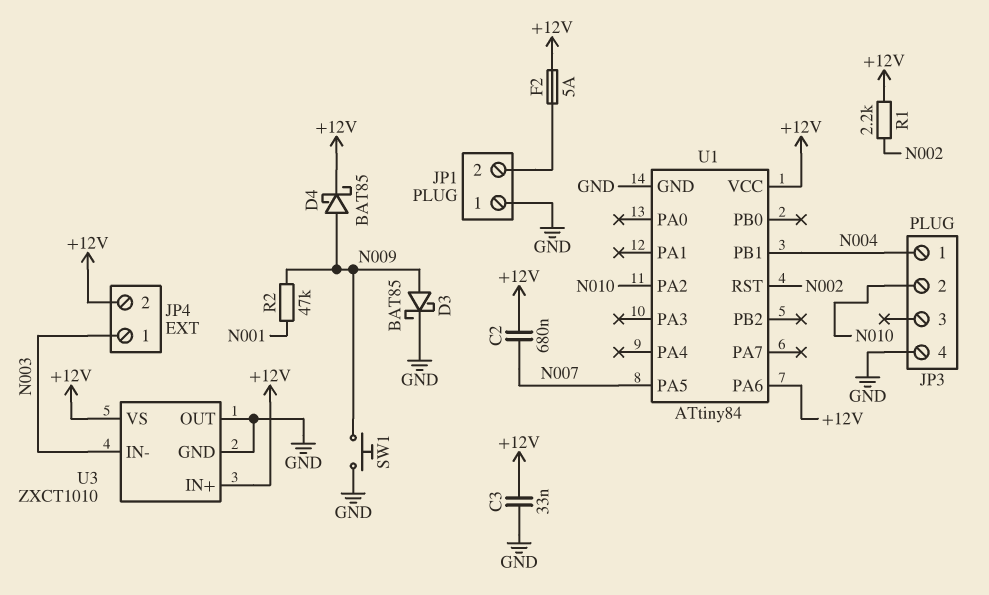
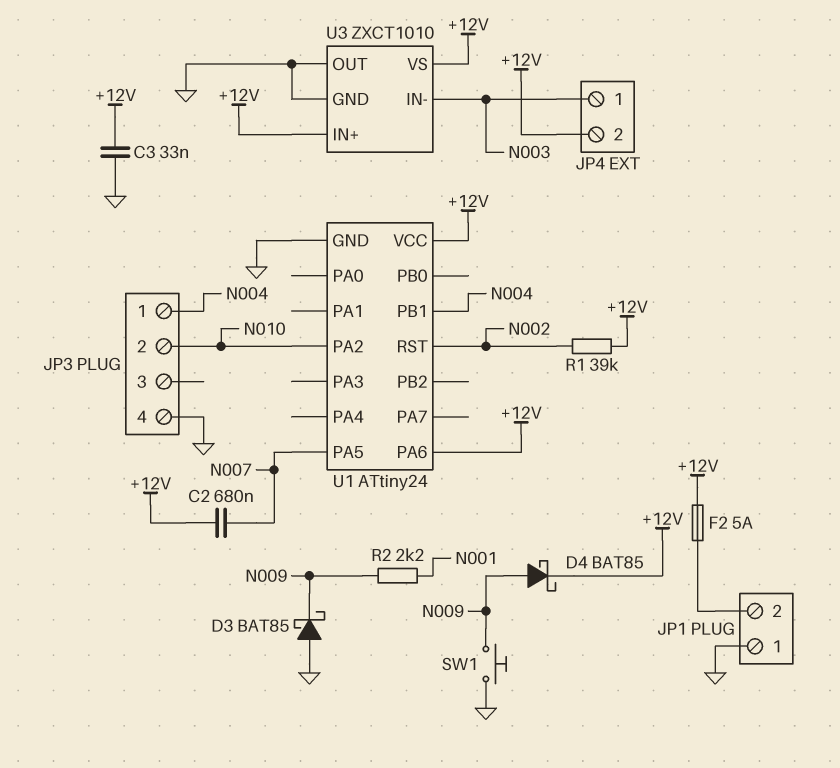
D3: schottky BAT85 (A N009, K GND) -> schottky BAT85 (A GND, K N009)
R1: 2.2k (+12V, N002) -> 39k (+12V, N002)
R2: 47k (N001, N009) -> 2.2k (N001, N009)
U1: ATtiny84 -> ATtiny24

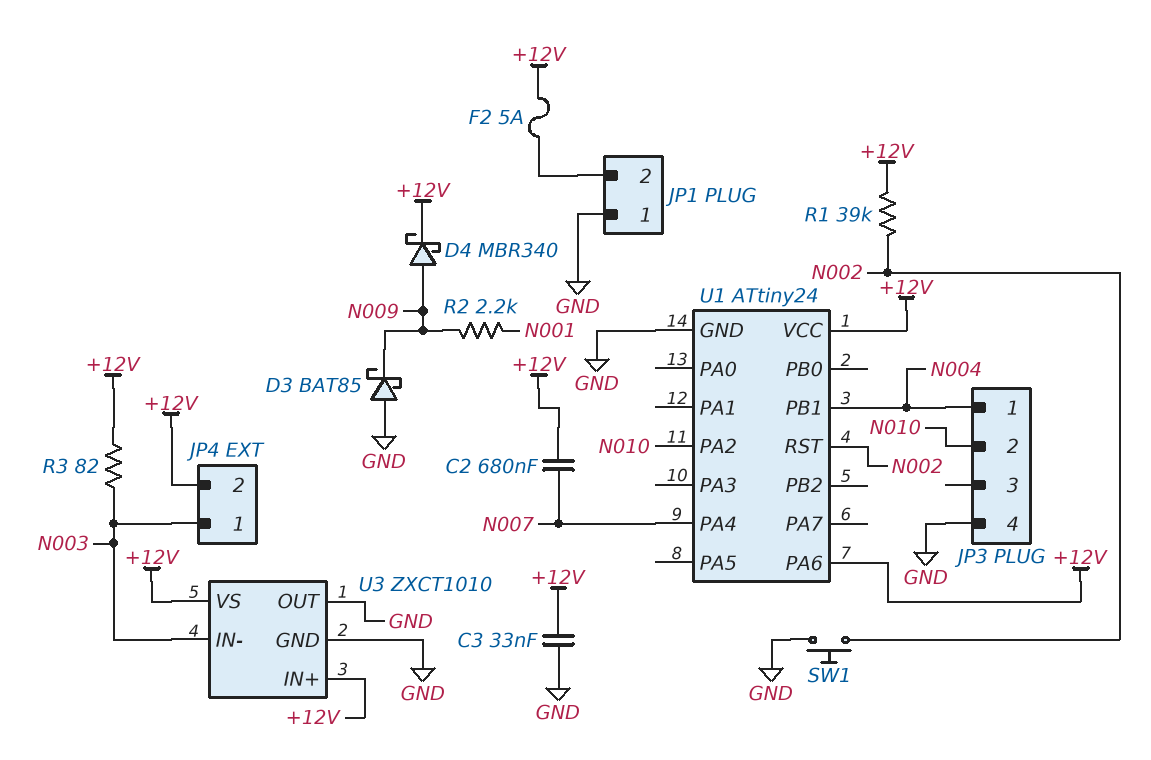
D4: schottky BAT85 (A N009, K +12V) -> schottky MBR340 (A N009, K +12V)
R3: none -> 82 (+12V, N003)
SW1: button (GND, N009) -> button (GND, N002)
U1 pin PA4: none -> N007
U1 pin PA5: N007 -> none

